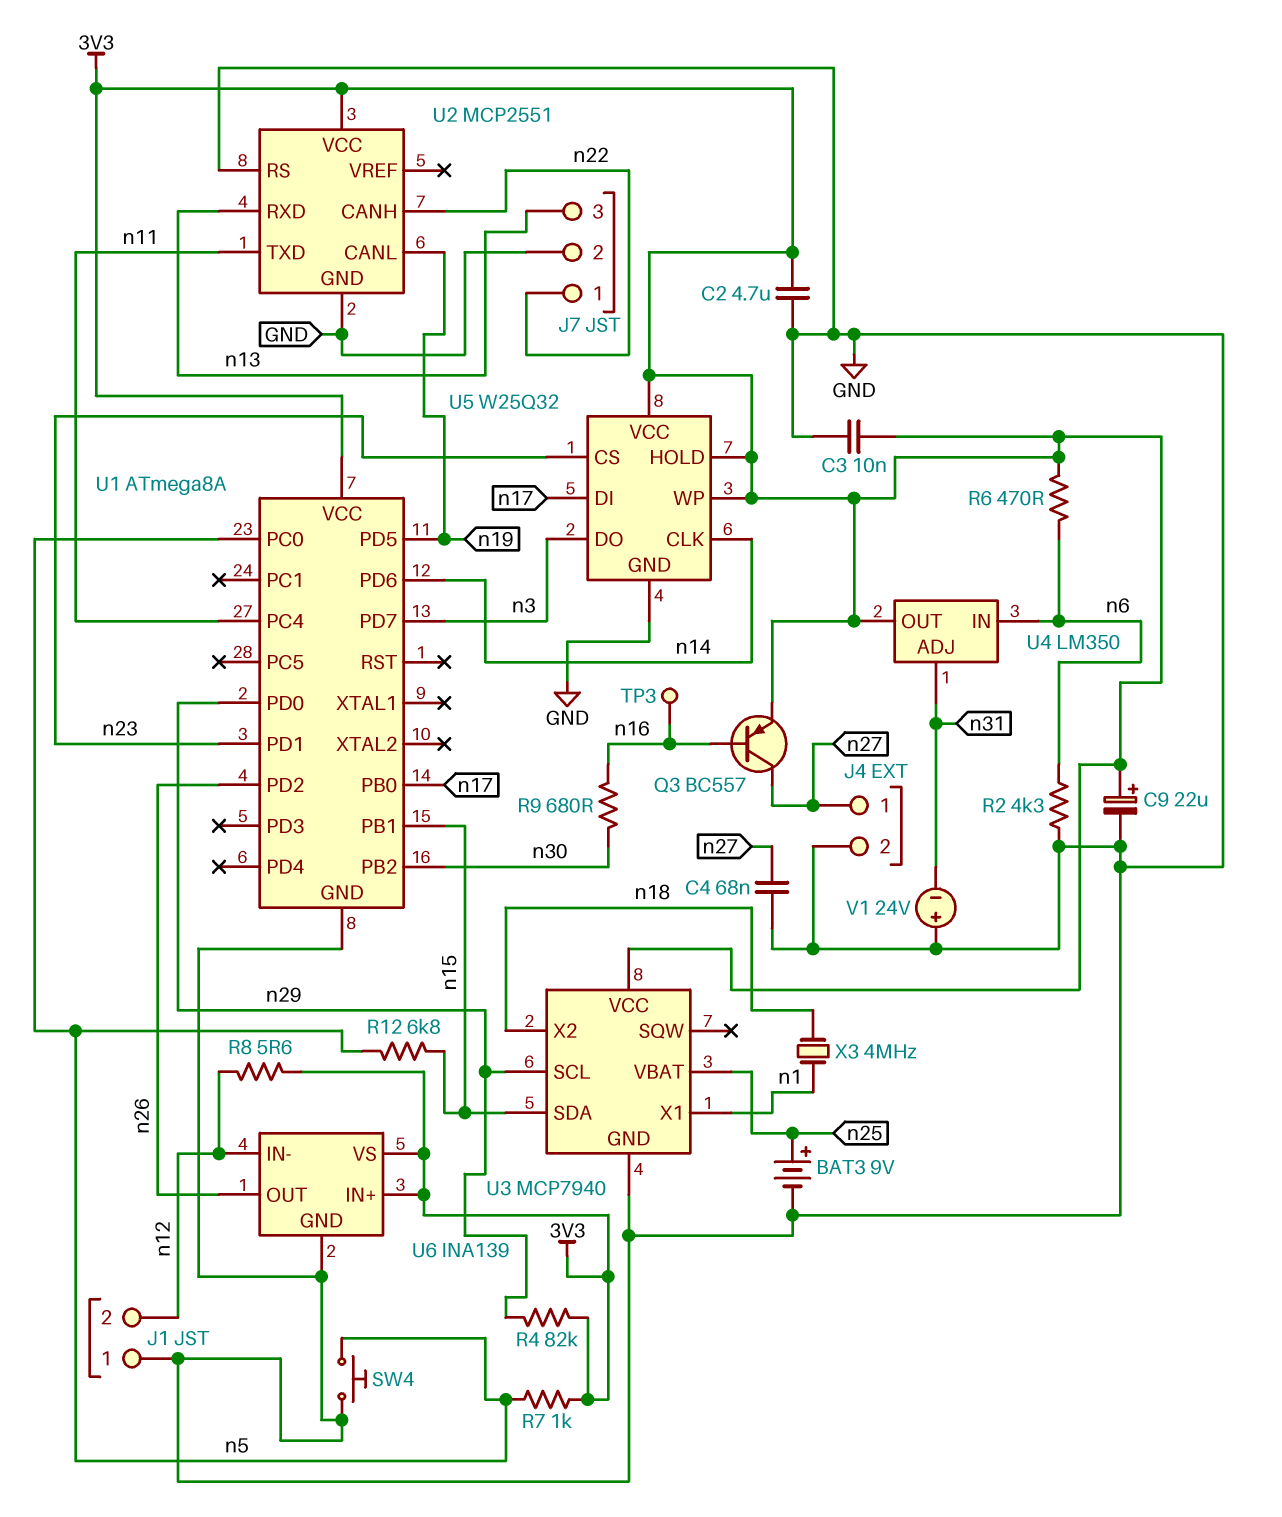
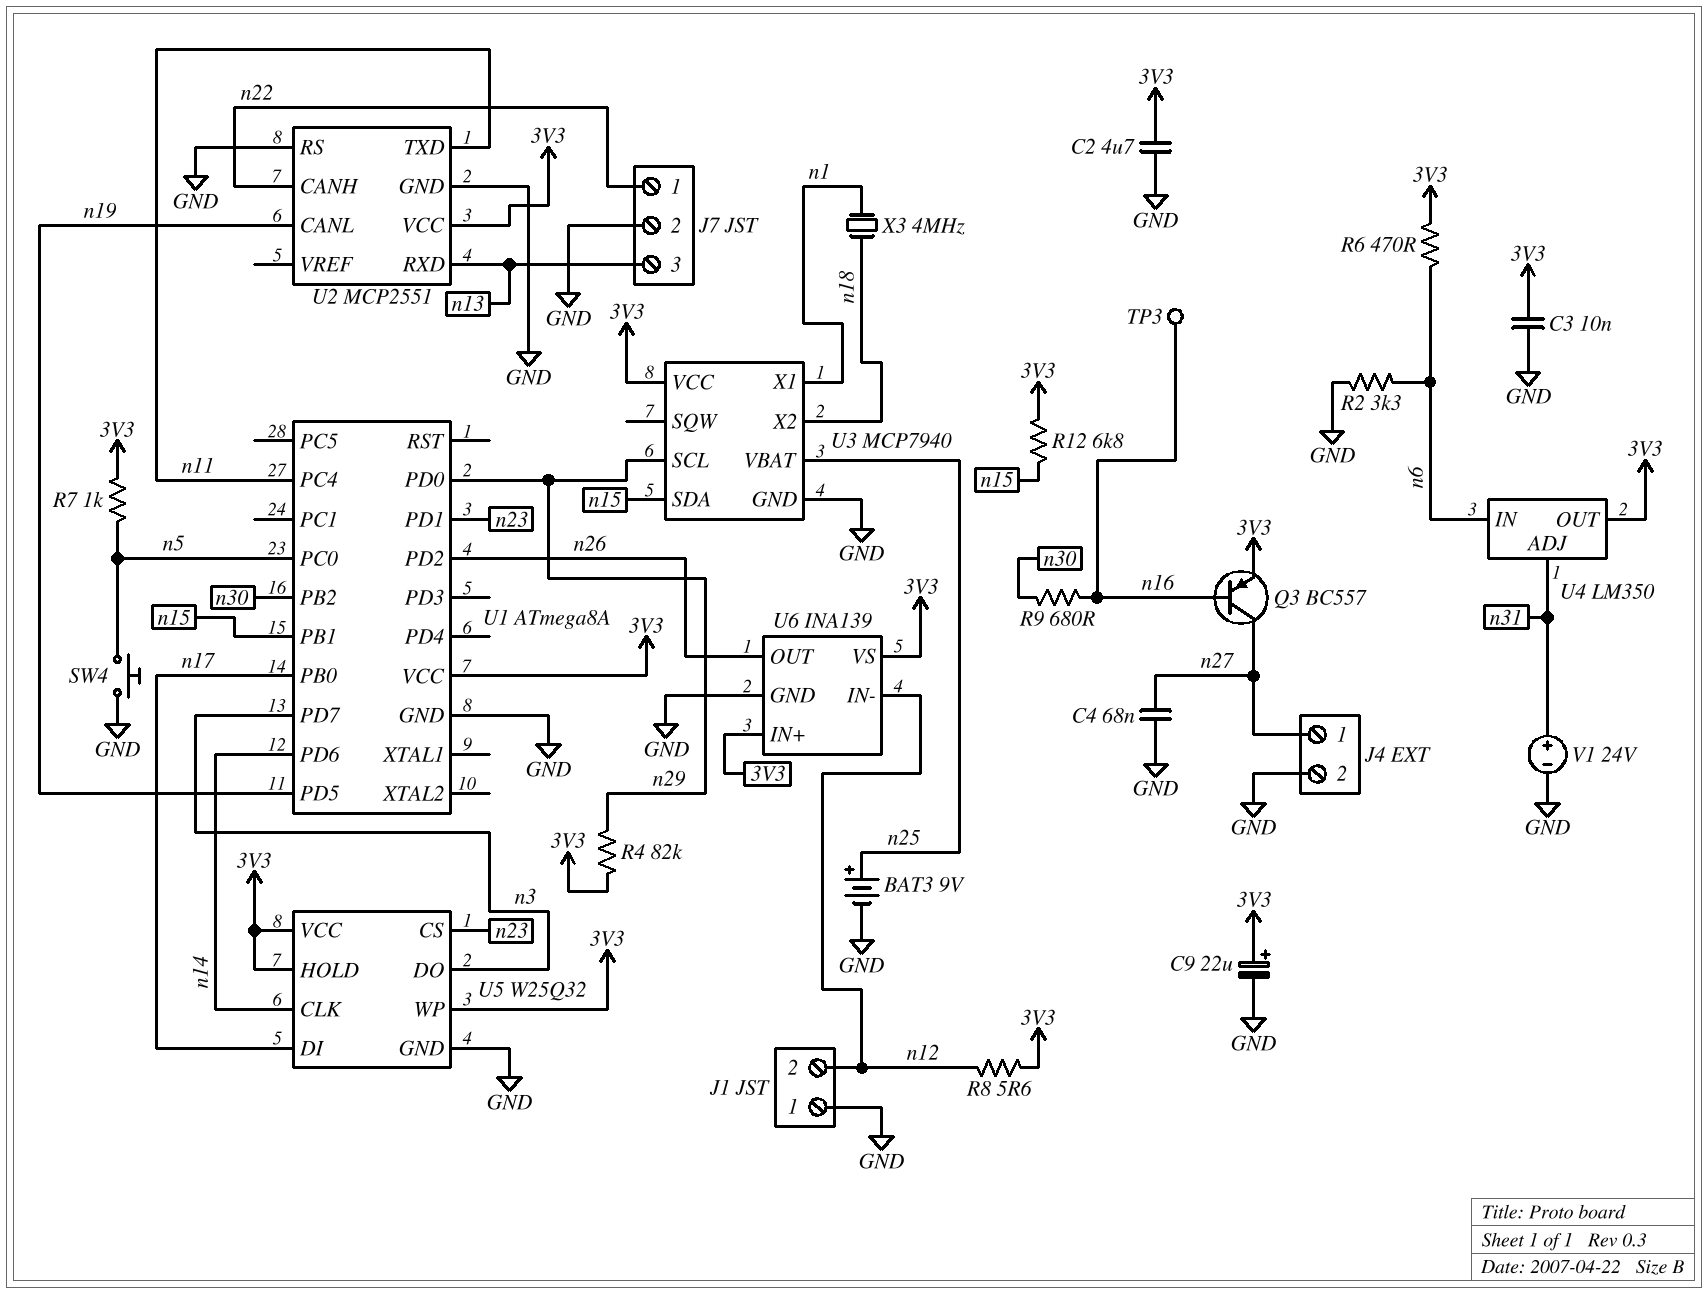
R2: 4.3k (GND, n6) -> 3.3k (GND, n6)
R12: 6.8k (n5, n15) -> 6.8k (3V3, n15)
V1: 24V (plus GND, minus n31) -> 24V (plus n31, minus GND)

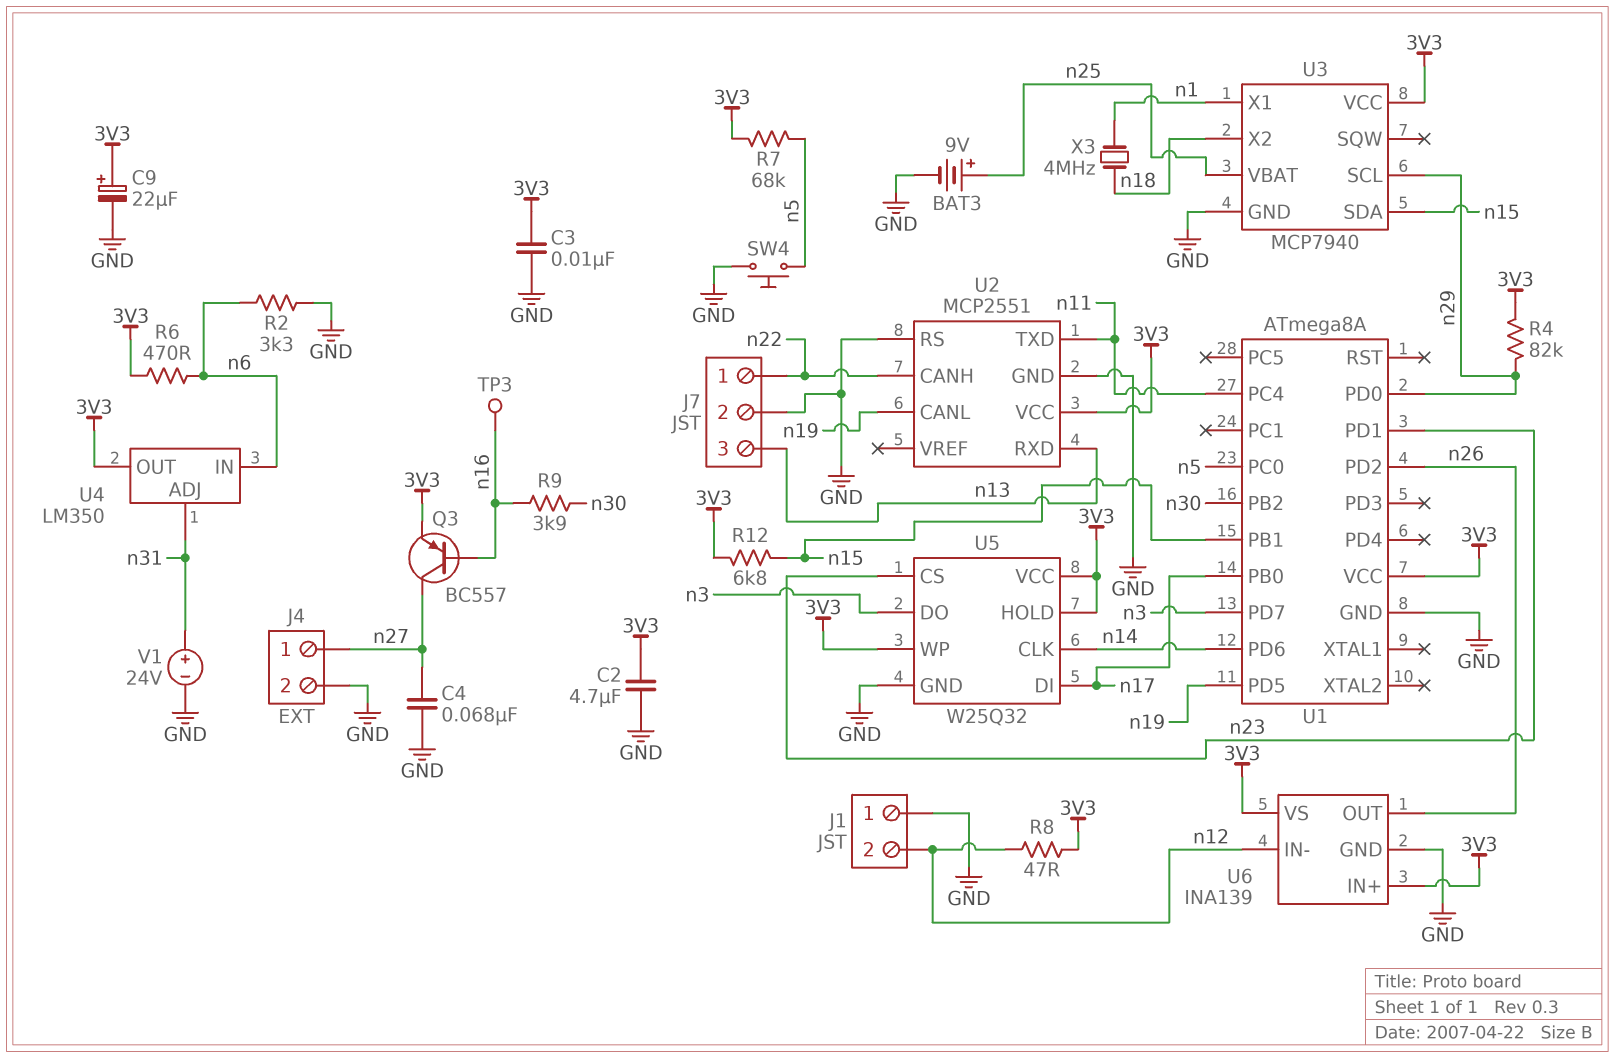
R7: 1k (3V3, n5) -> 68k (3V3, n5)
R8: 5.6 (3V3, n12) -> 47 (3V3, n12)
R9: 680 (n16, n30) -> 3.9k (n16, n30)

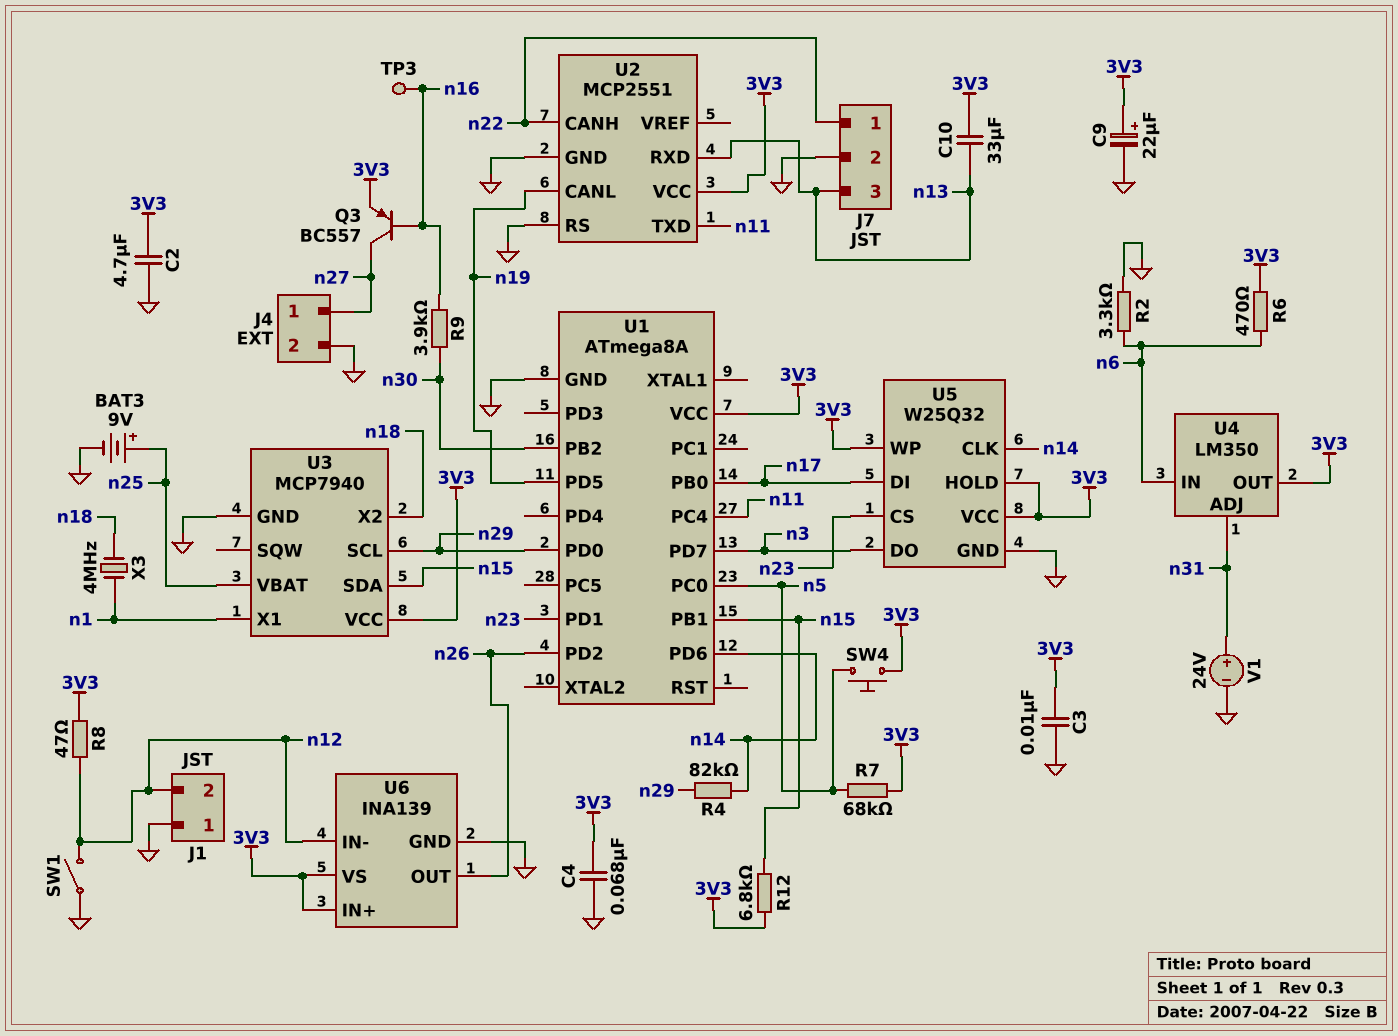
C4: 68nF (GND, n27) -> 68nF (3V3, GND)
C10: none -> 33uF (3V3, n13)
R4: 82k (3V3, n29) -> 82k (n14, n29)
SW1: none -> switch (GND, n12)
SW4: button (GND, n5) -> button (3V3, n5)

